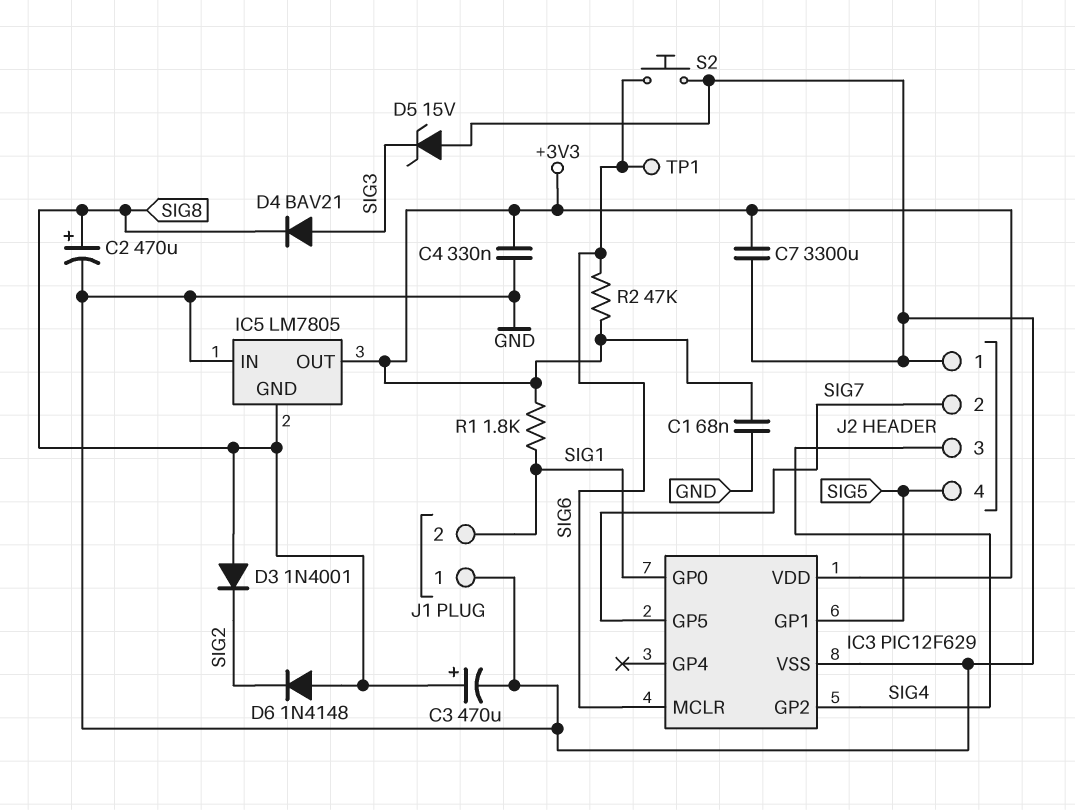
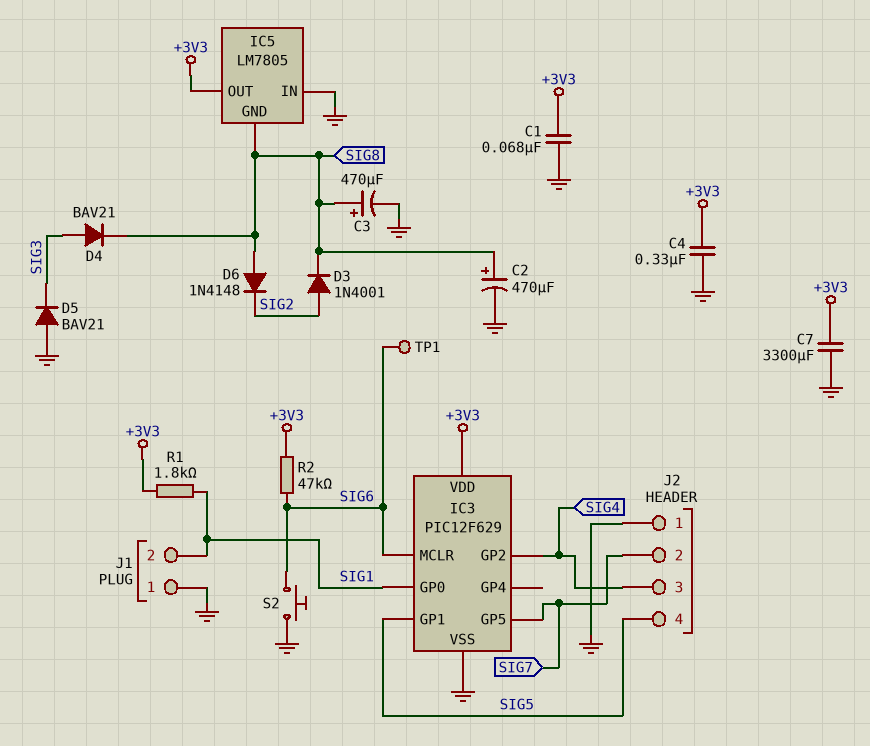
D3: diode 1N4001 (A SIG8, K SIG2) -> diode 1N4001 (A SIG2, K SIG8)
D5: zener 15V (A GND, K SIG3) -> diode BAV21 (A GND, K SIG3)

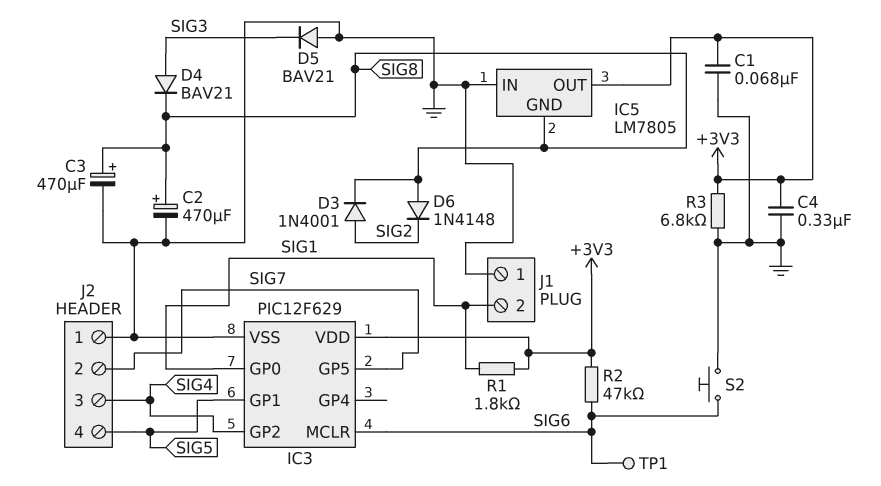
C7: 3300uF (+3V3, GND) -> none
R3: none -> 6.8k (+3V3, GND)

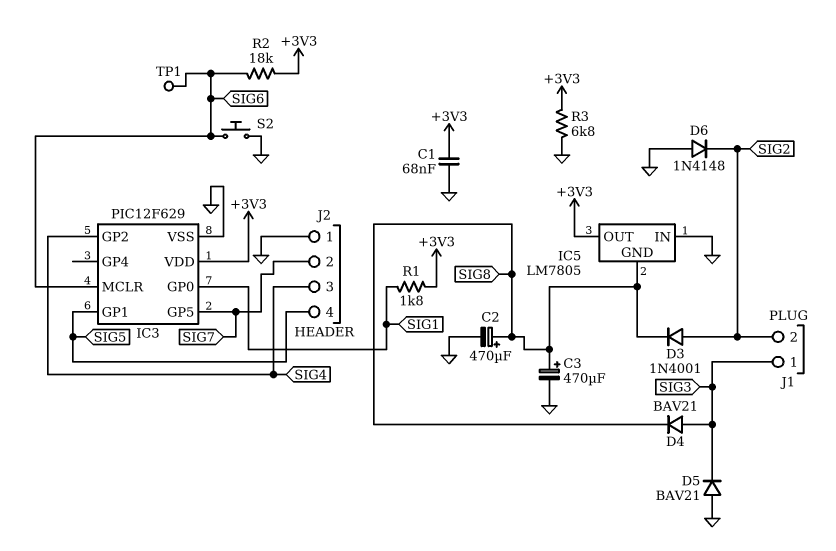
C4: 330nF (+3V3, GND) -> none
D6: diode 1N4148 (A SIG8, K SIG2) -> diode 1N4148 (A GND, K SIG2)
J1 pin 1: GND -> SIG3
J1 pin 2: SIG1 -> SIG2
R2: 47k (+3V3, SIG6) -> 18k (+3V3, SIG6)

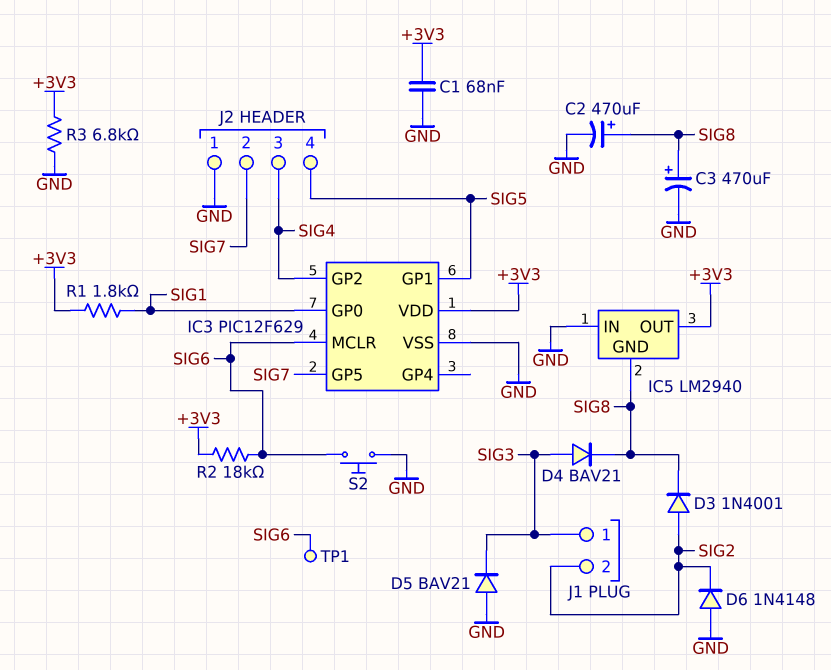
IC5: LM7805 -> LM2940

